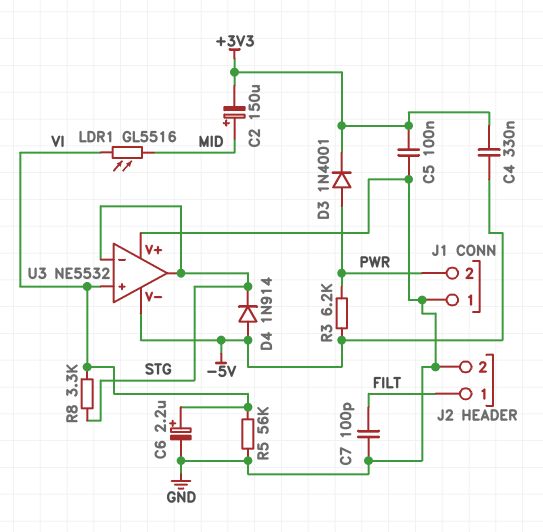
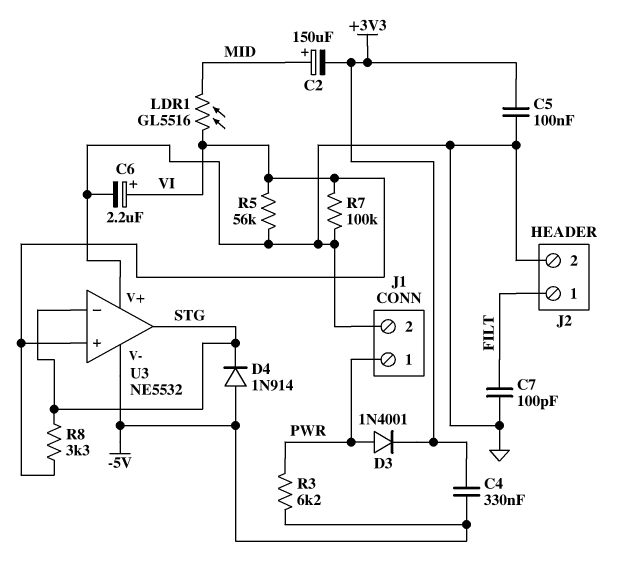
J1 pin 1: GND -> PWR
J1 pin 2: PWR -> GND
R7: none -> 100k (GND, VI)

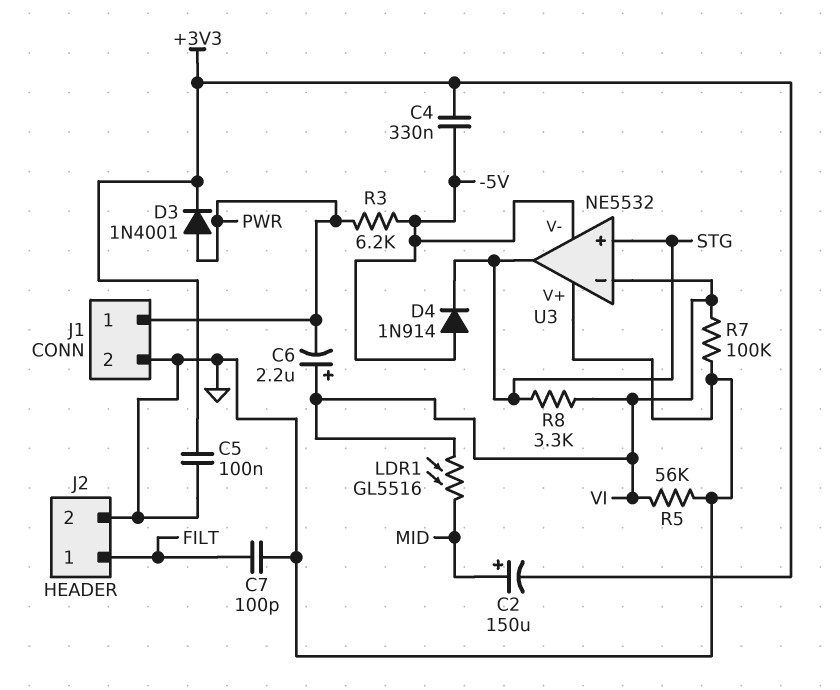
C6: 2.2uF (plus VI, minus GND) -> 2.2uF (plus VI, minus PWR)
U3 pin in+: VI -> STG
U3 pin in-: STG -> VI

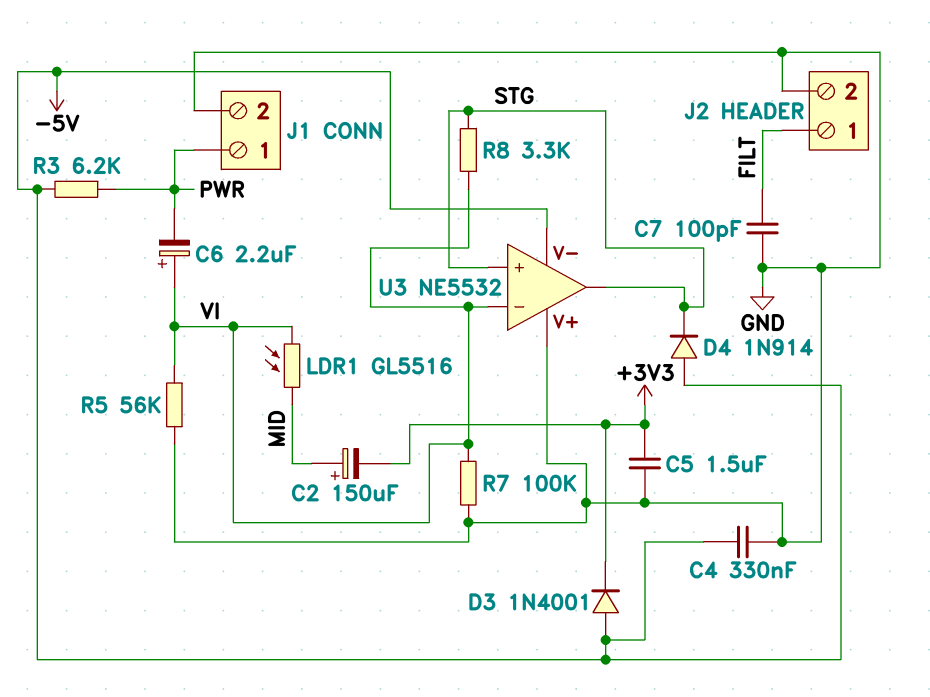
C4: 330nF (+3V3, -5V) -> 330nF (-5V, GND)
C5: 100nF (+3V3, GND) -> 1.5uF (+3V3, GND)
D3: diode 1N4001 (A PWR, K +3V3) -> diode 1N4001 (A -5V, K +3V3)

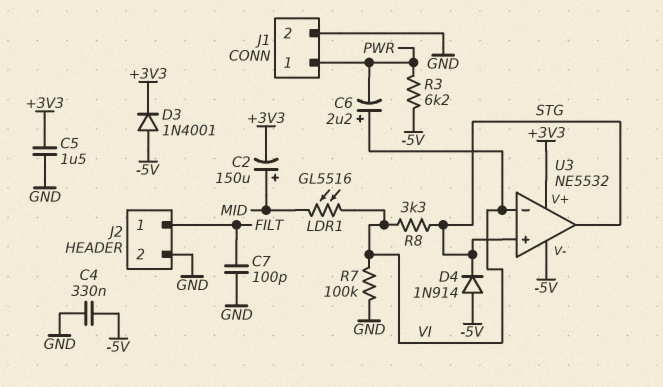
R5: 56k (GND, VI) -> none
U3 pin V+: GND -> +3V3

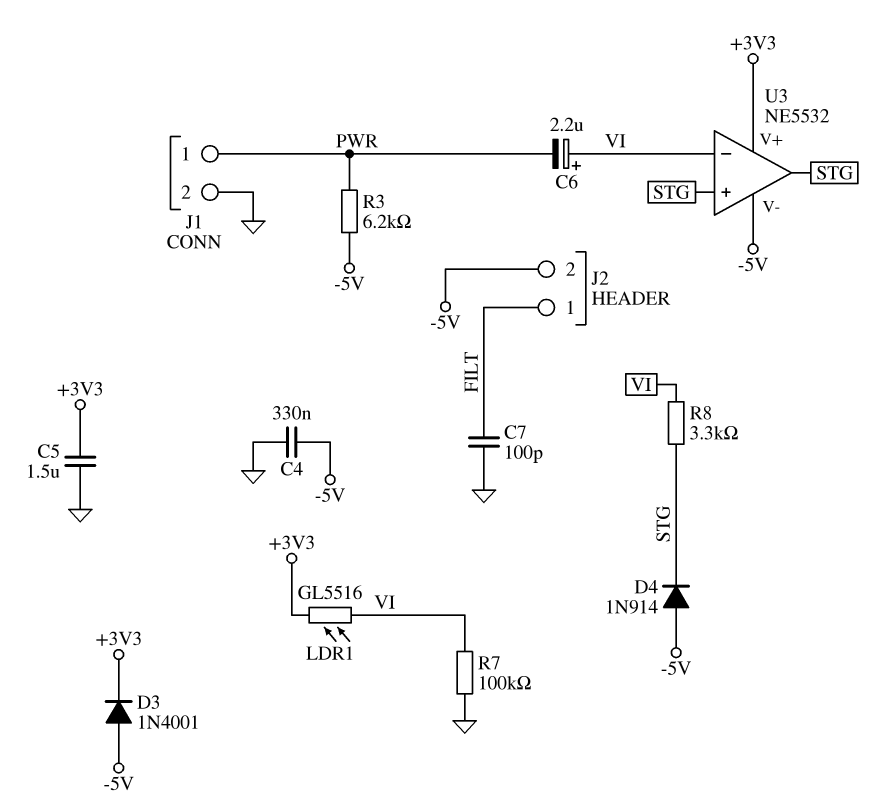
C2: 150uF (plus MID, minus +3V3) -> none
J2 pin 2: GND -> -5V
LDR1: GL5516 (MID, VI) -> GL5516 (+3V3, VI)

